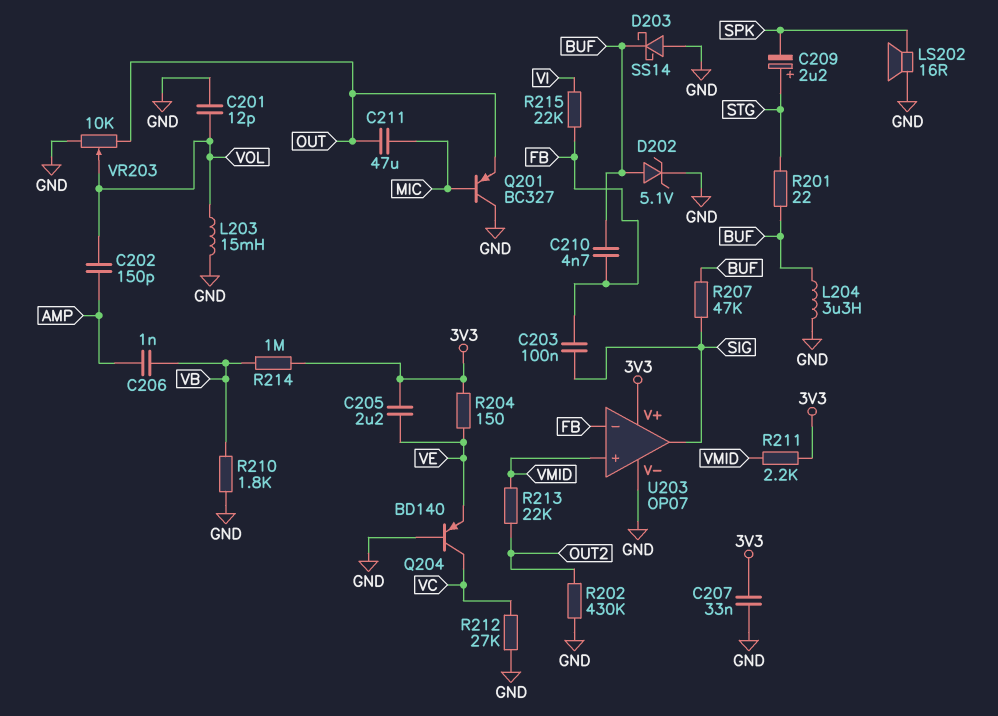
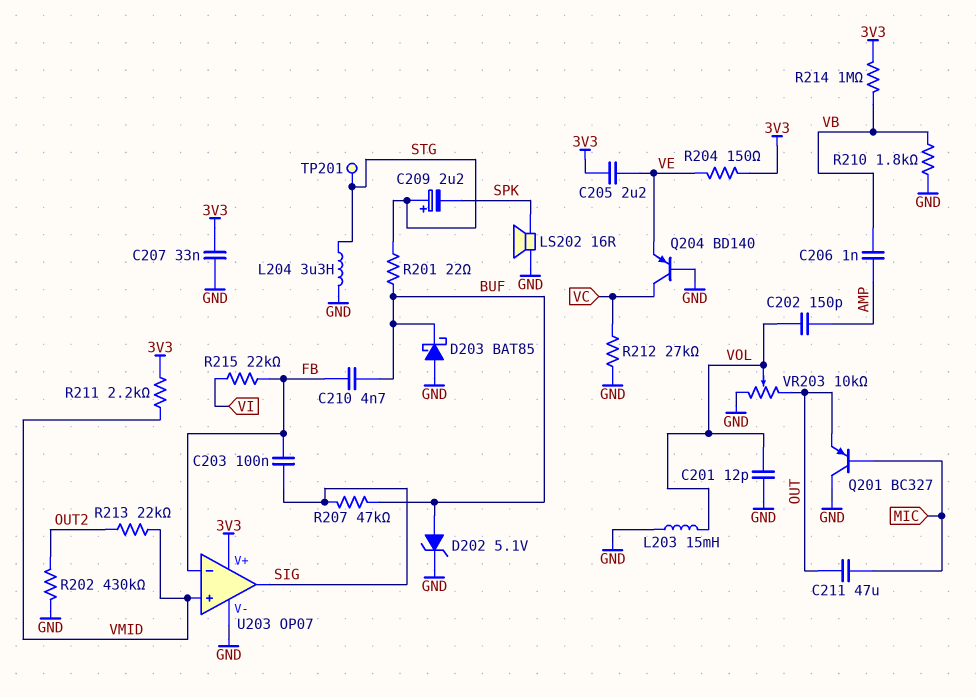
D203: schottky SS14 (A GND, K BUF) -> schottky BAT85 (A GND, K BUF)
L204: 3.3uH (BUF, GND) -> 3.3uH (GND, STG)
TP201: none -> test point (STG)

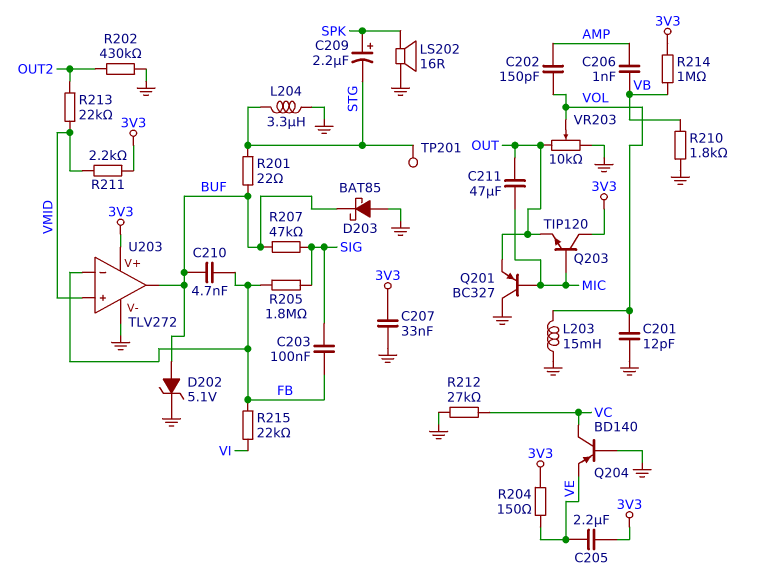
C209: 2.2uF (plus STG, minus SPK) -> 2.2uF (plus SPK, minus STG)
Q203: none -> NPN TIP120 (B MIC, C 3V3, E OUT)
R205: none -> 1.8M (FB, SIG)
U203: OP07 -> TLV272
U203 pin out: SIG -> BUF

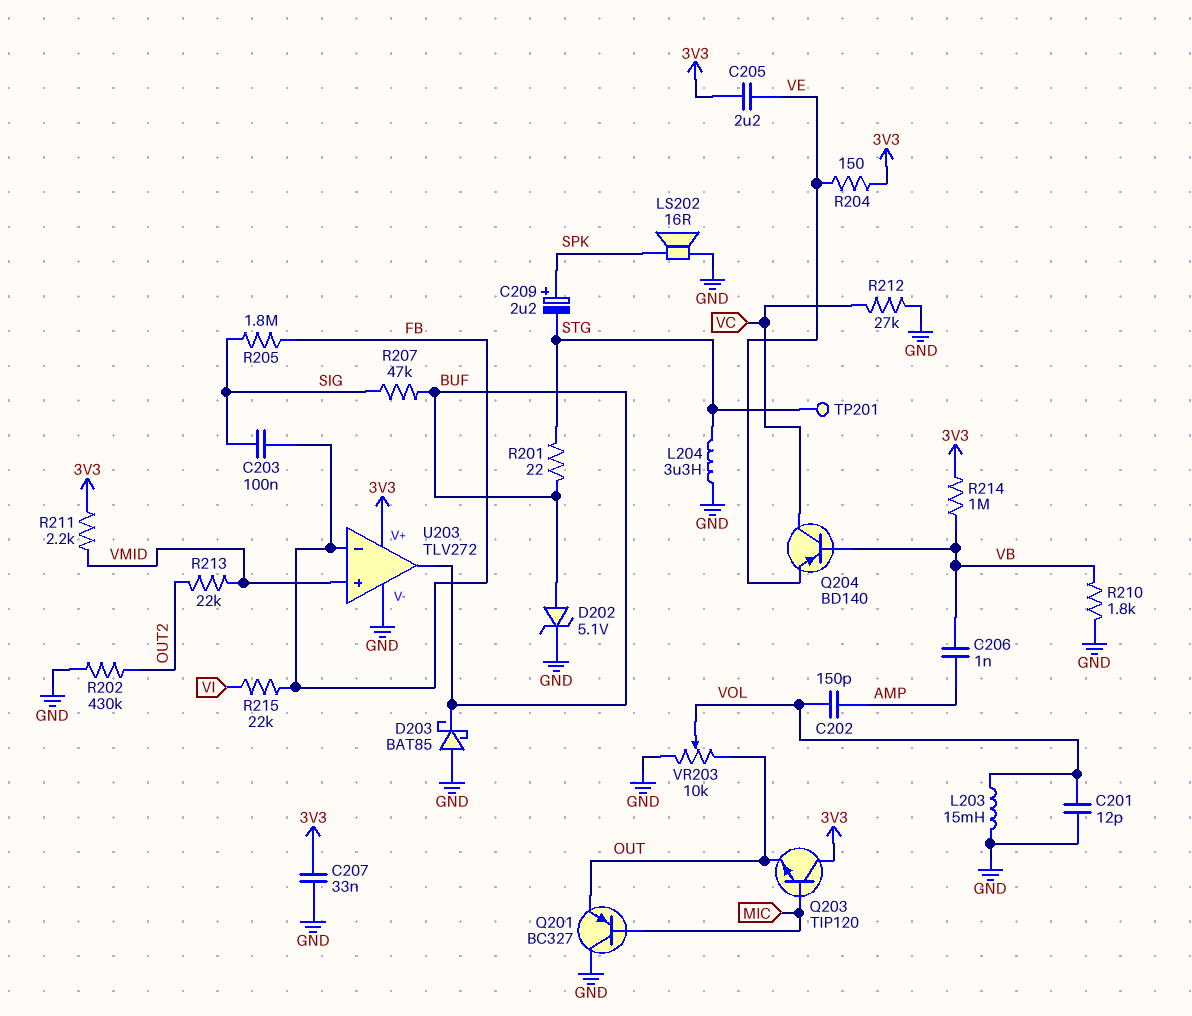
C210: 4.7nF (BUF, FB) -> none
C211: 47uF (MIC, OUT) -> none
Q204: PNP BD140 (B GND, C VC, E VE) -> PNP BD140 (B VB, C VC, E VE)

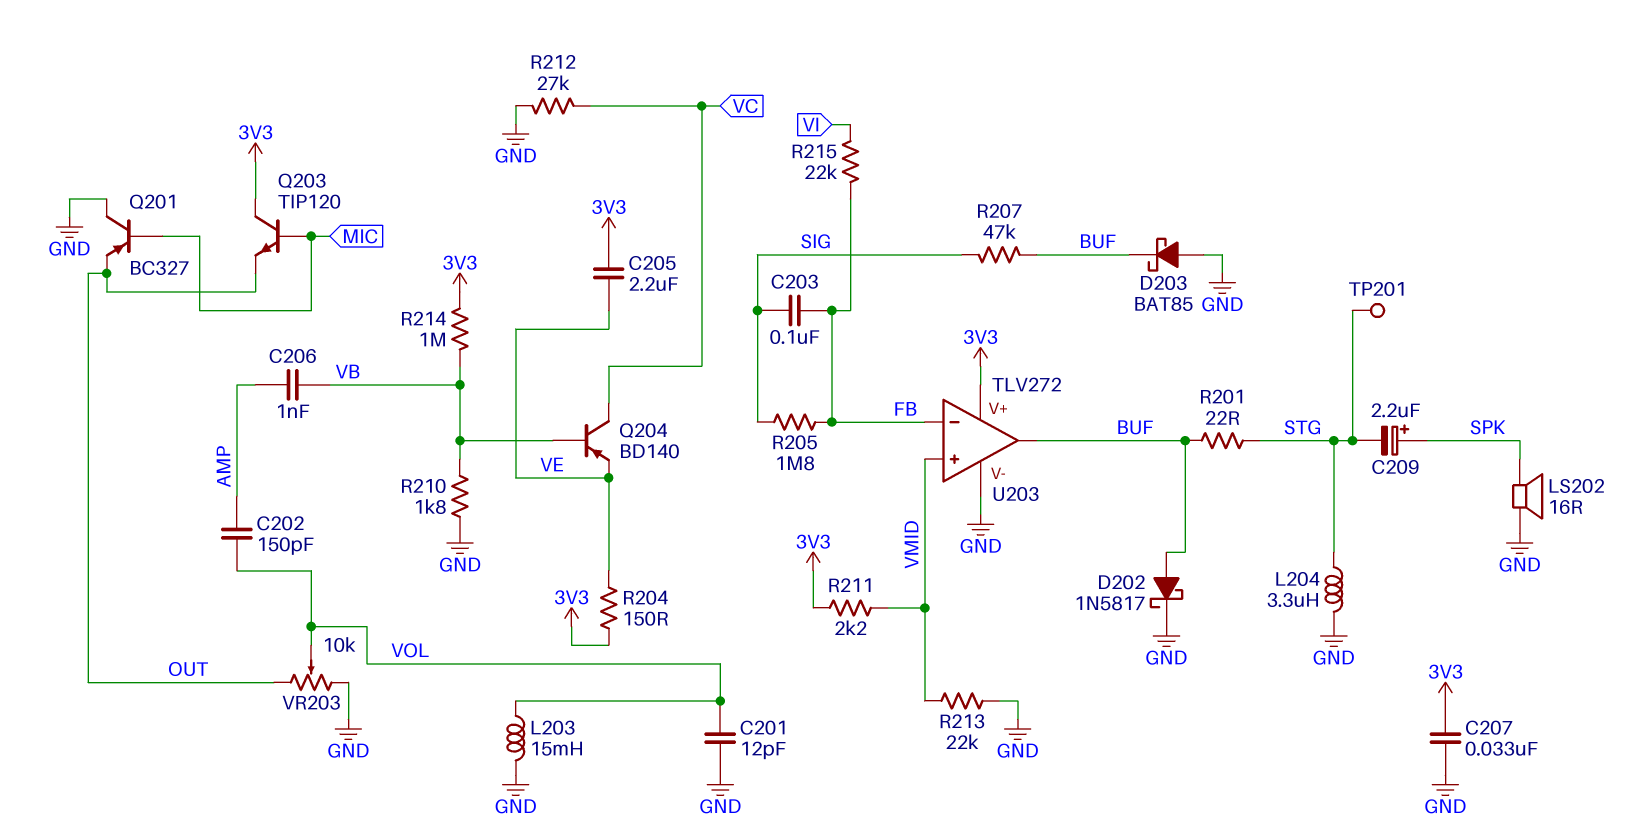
D202: zener 5.1V (A BUF, K GND) -> schottky 1N5817 (A BUF, K GND)
R202: 430k (GND, OUT2) -> none
R213: 22k (OUT2, VMID) -> 22k (GND, VMID)

